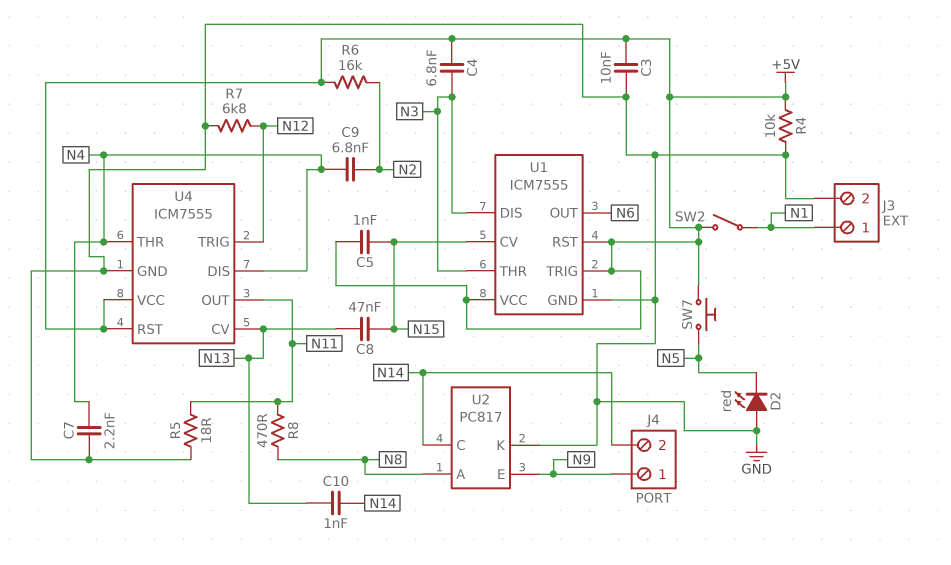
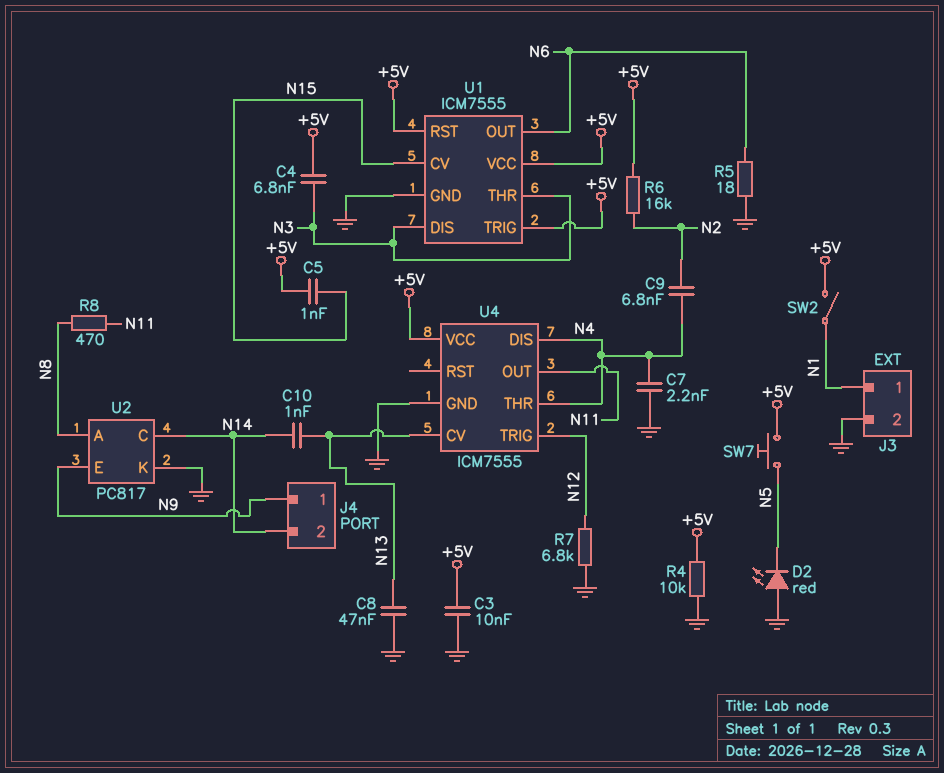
C8: 47nF (N13, N15) -> 47nF (GND, N13)
R5: 18 (GND, N11) -> 18 (GND, N6)
U4 pin RST: +5V -> none

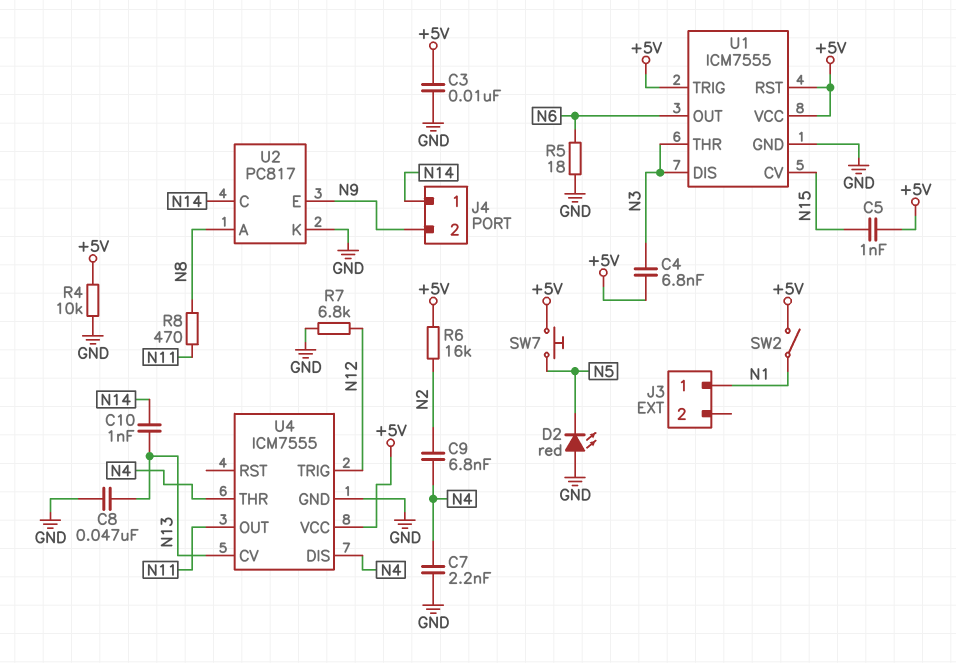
J3 pin 2: GND -> none
J4 pin 1: N9 -> N14
J4 pin 2: N14 -> N9

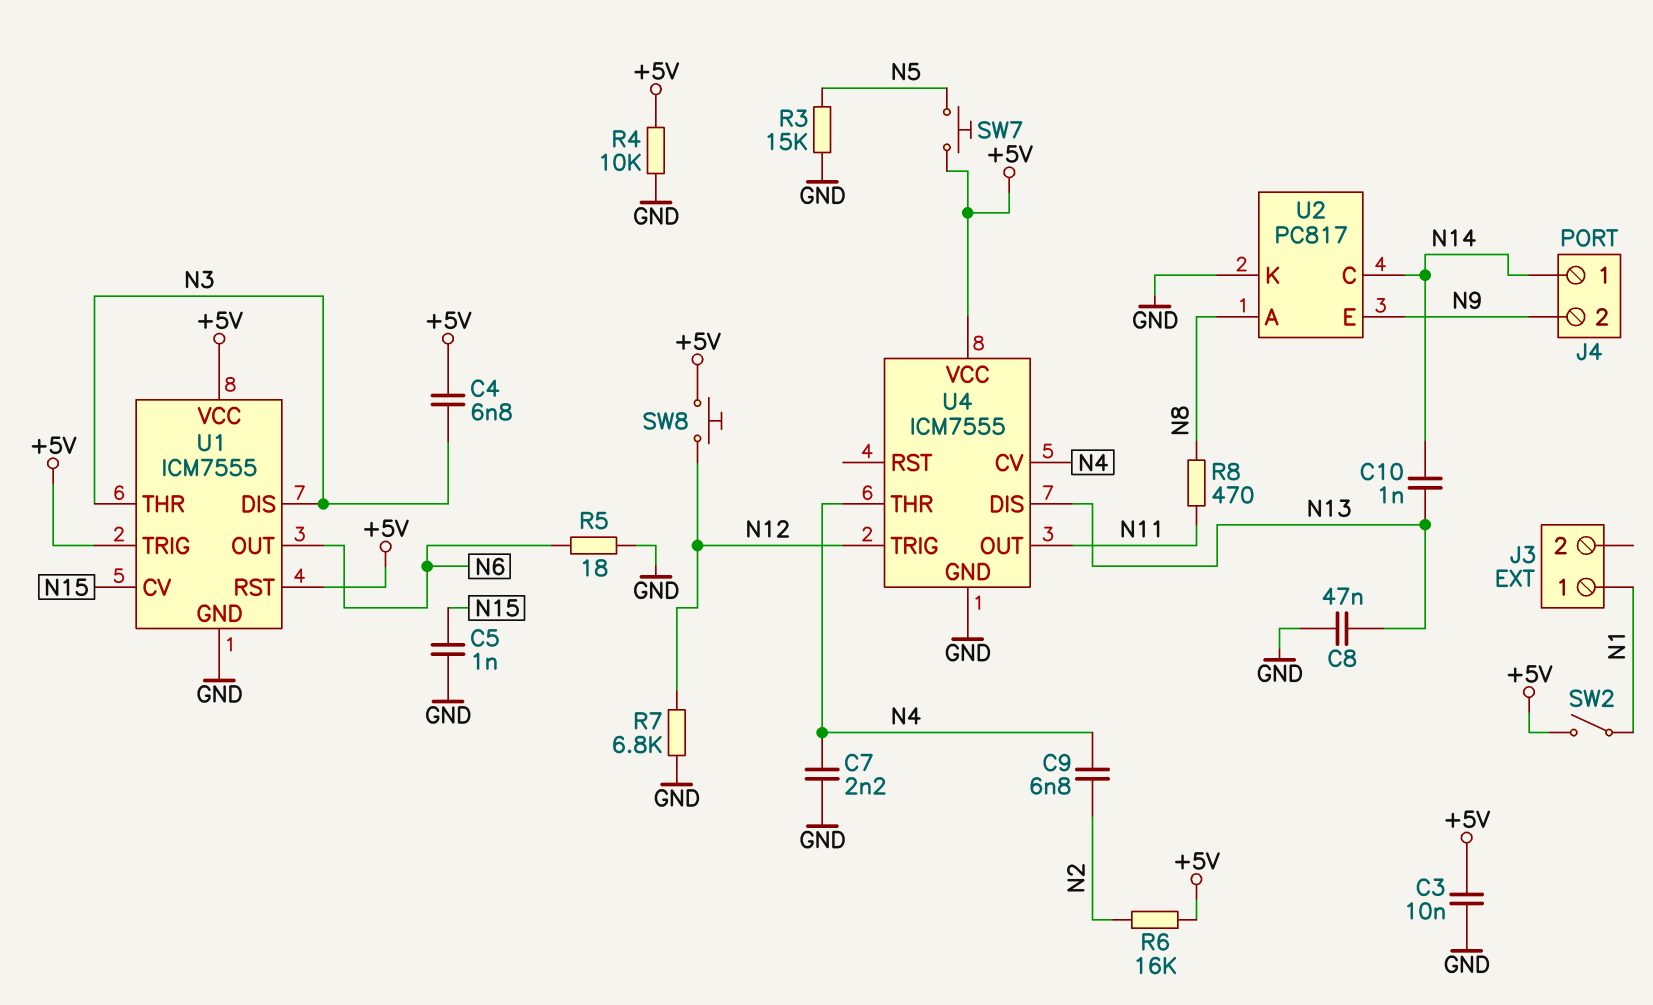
C5: 1nF (+5V, N15) -> 1nF (GND, N15)
D2: LED red (A GND, K N5) -> none
R3: none -> 15k (GND, N5)
SW8: none -> button (+5V, N12)
U4 pin CV: N13 -> N4
U4 pin DIS: N4 -> N13

